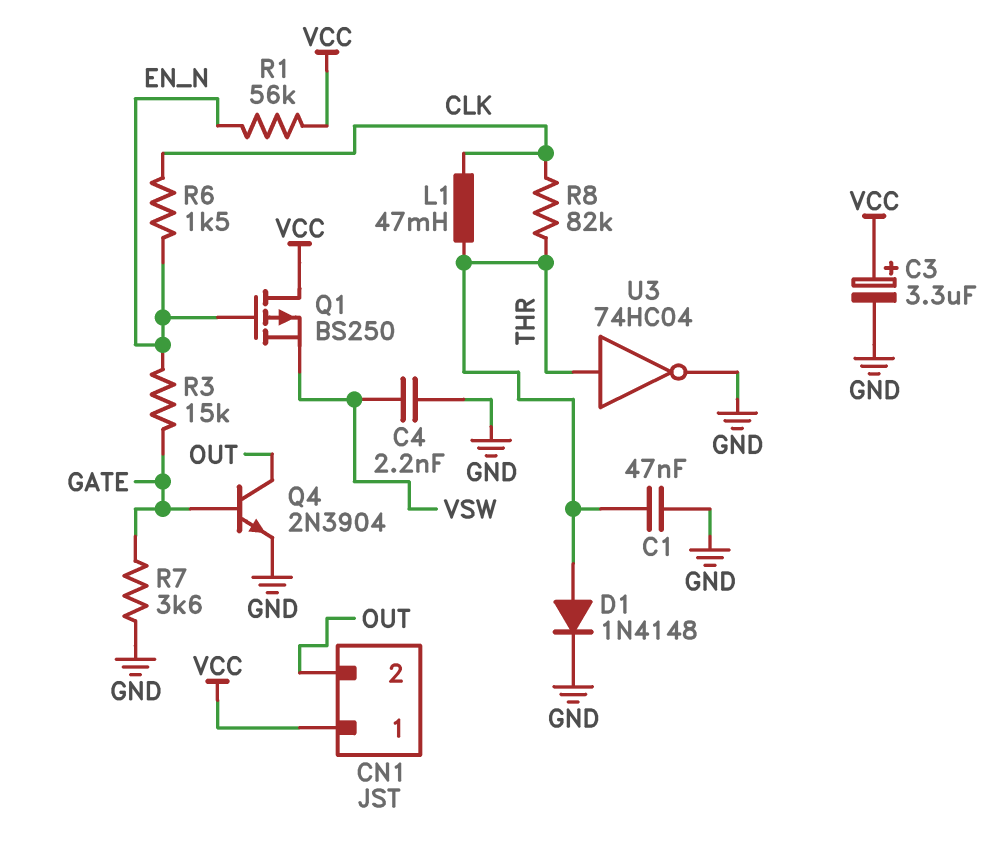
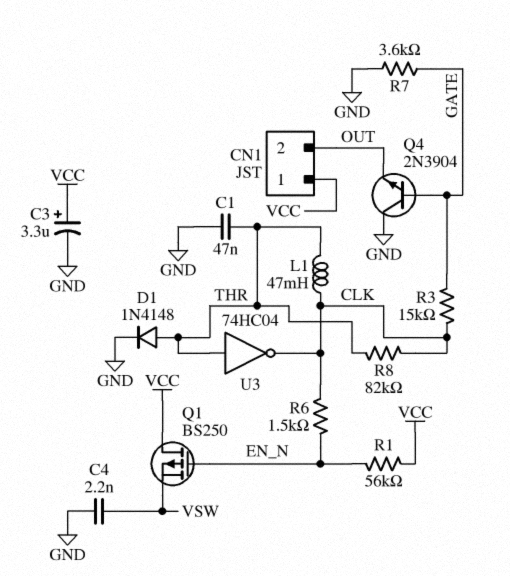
Q4: NPN 2N3904 (B GATE, C OUT, E GND) -> NPN 2N3904 (B GATE, C GND, E OUT)
R3: 15k (EN_N, GATE) -> 15k (CLK, GATE)
U3: NOT 74HC04 (in THR, out GND) -> NOT 74HC04 (in THR, out CLK)

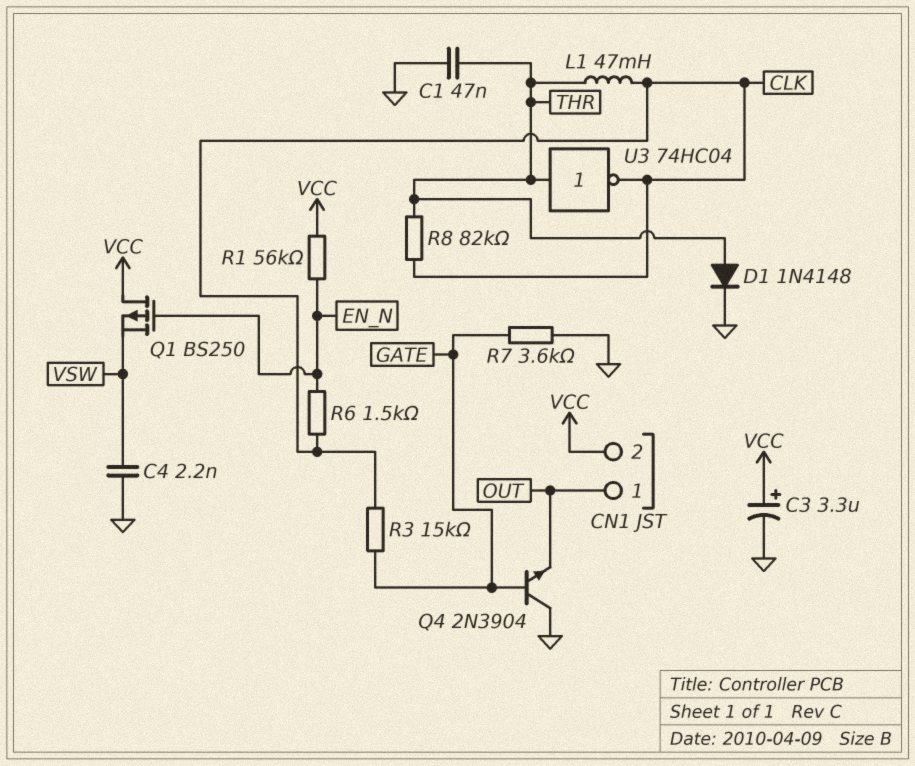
CN1 pin 1: VCC -> OUT
CN1 pin 2: OUT -> VCC

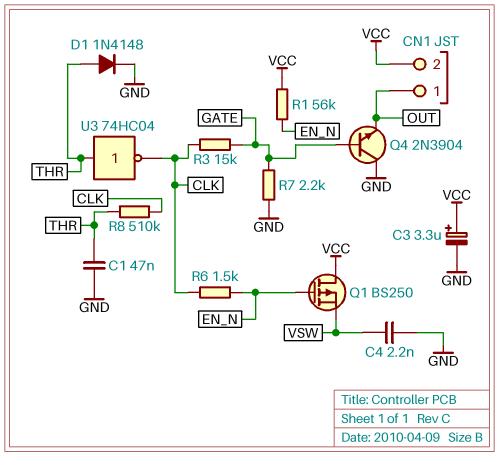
L1: 47mH (CLK, THR) -> none
R7: 3.6k (GATE, GND) -> 2.2k (GATE, GND)
R8: 82k (CLK, THR) -> 510k (CLK, THR)

